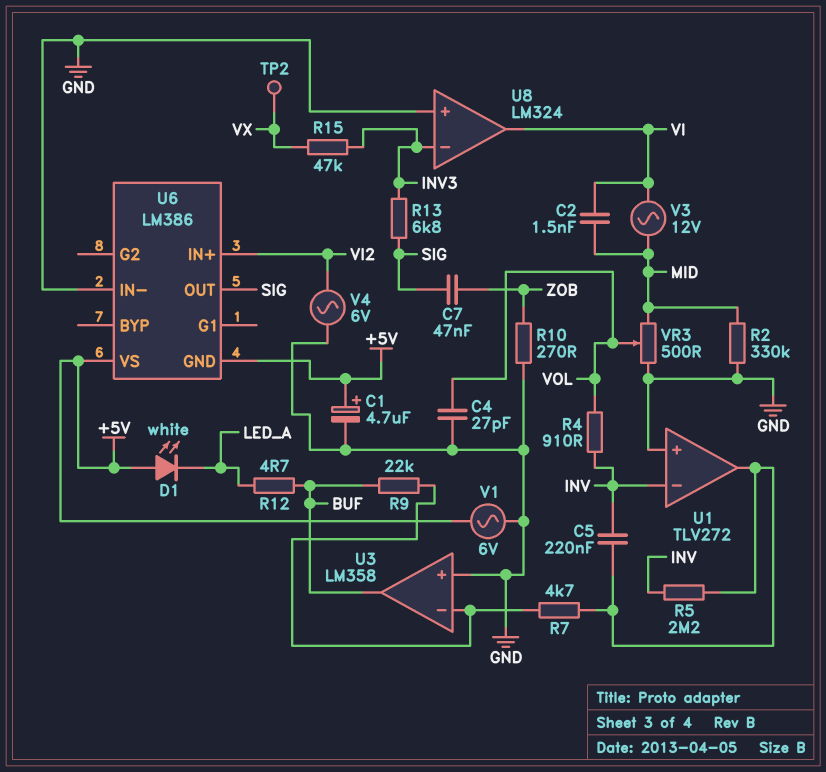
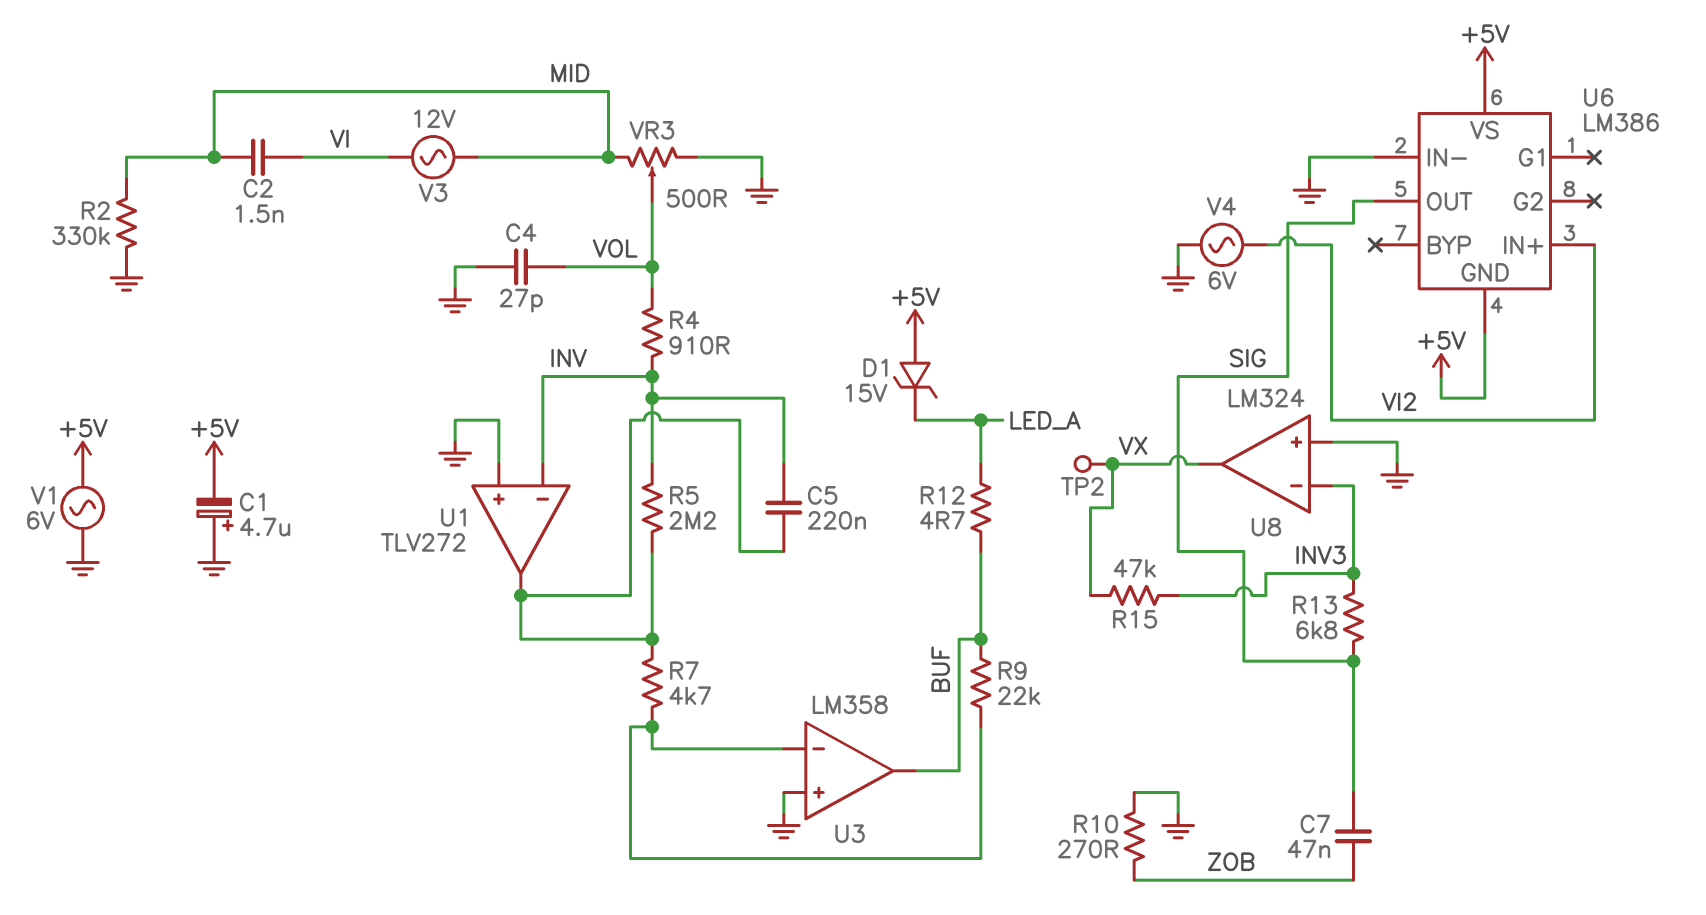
C1: 4.7uF (plus +5V, minus GND) -> 4.7uF (plus GND, minus +5V)
D1: LED white (A +5V, K LED_A) -> zener 15V (A +5V, K LED_A)
U8 pin out: VI -> VX

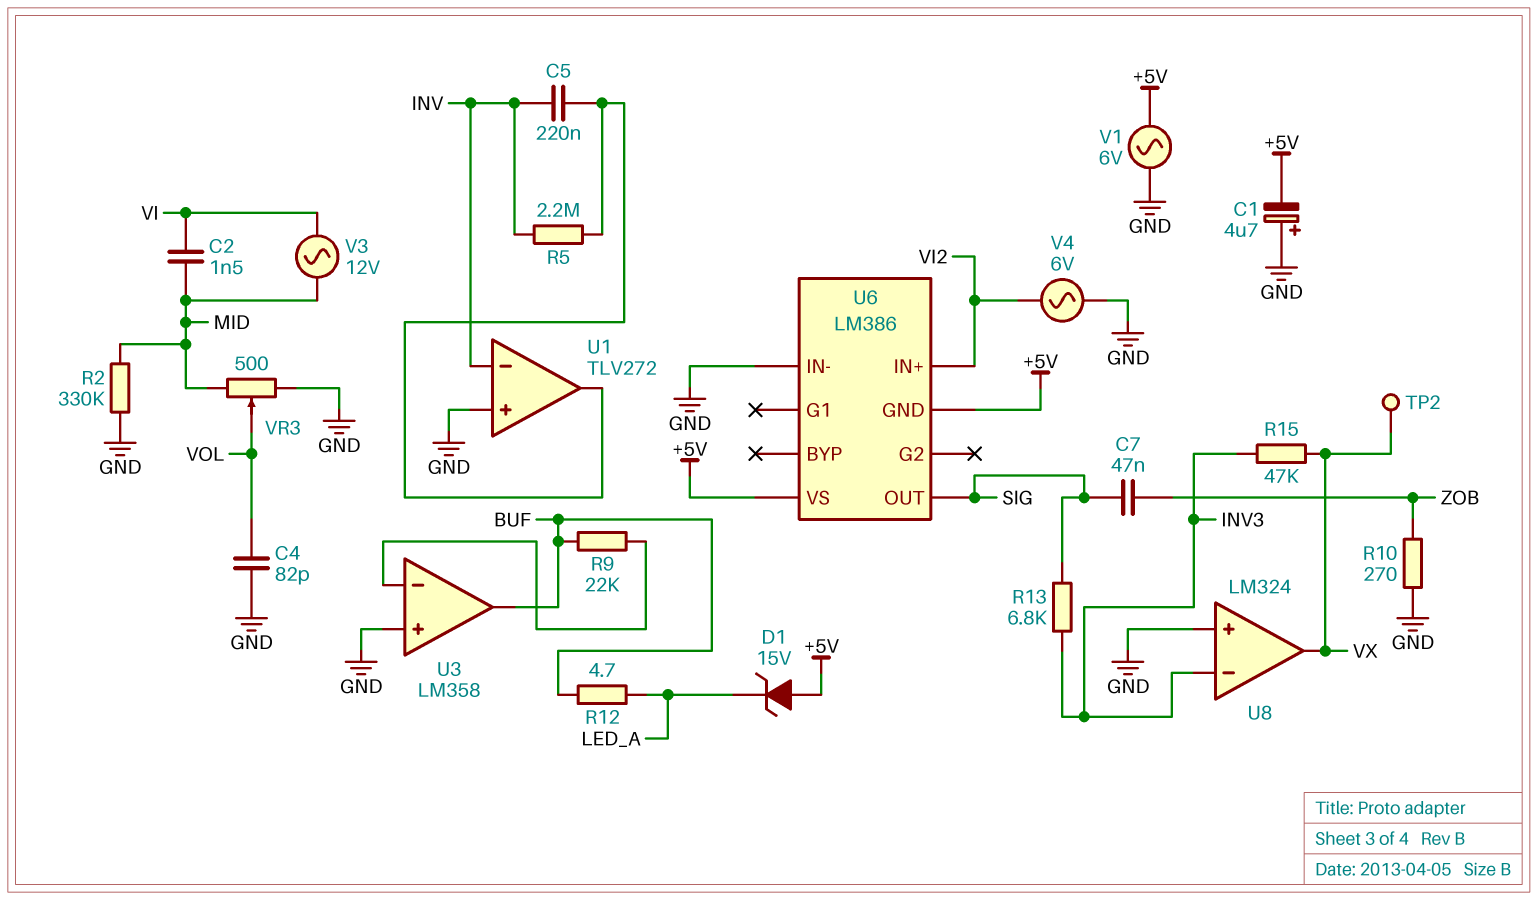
C4: 27pF (GND, VOL) -> 82pF (GND, VOL)
R4: 910 (INV, VOL) -> none
R7: 4.7k (U1/out, U3/in-) -> none

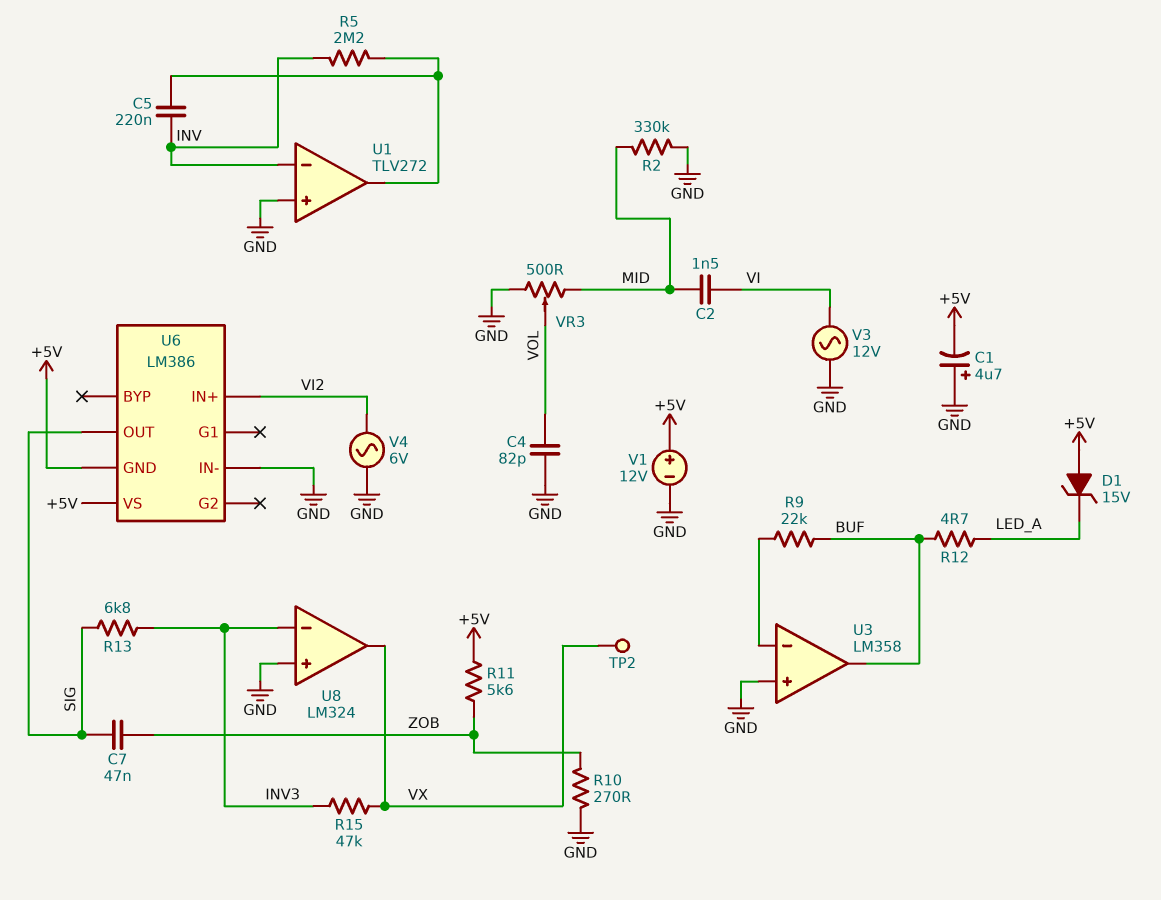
R11: none -> 5.6k (+5V, ZOB)
V1: AC 6V (+5V, GND) -> 12V (plus +5V, minus GND)
V3: AC 12V (MID, VI) -> AC 12V (GND, VI)

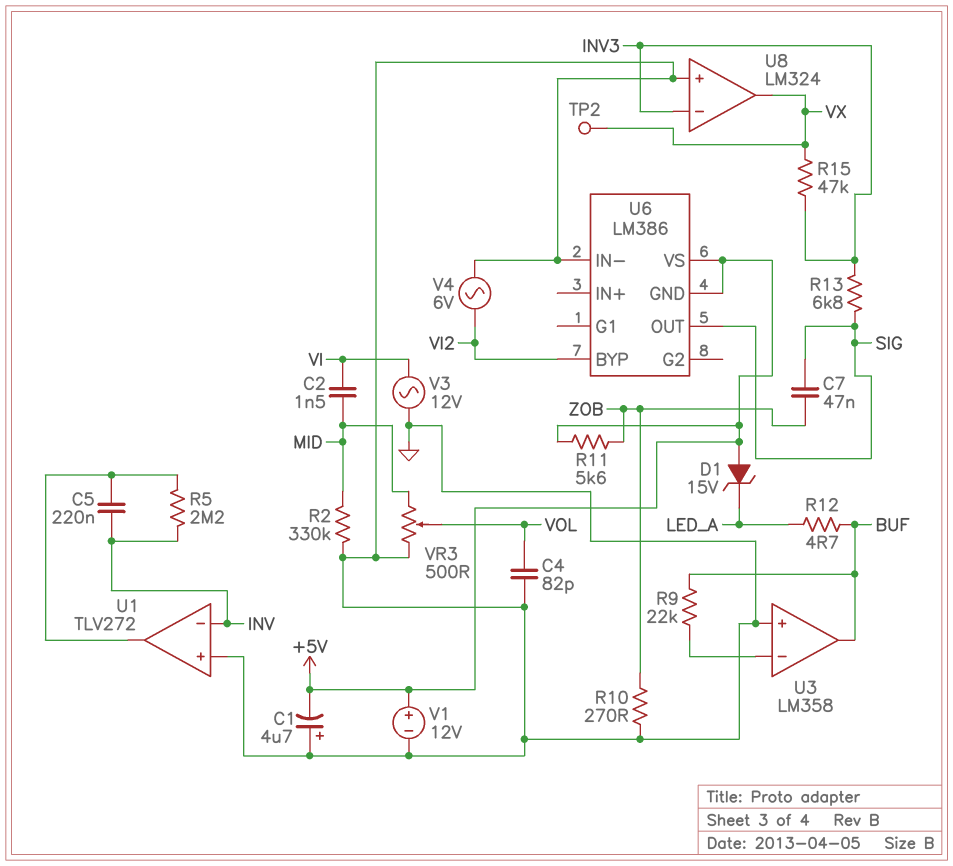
U6 pin BYP: none -> VI2
U6 pin IN+: VI2 -> none

